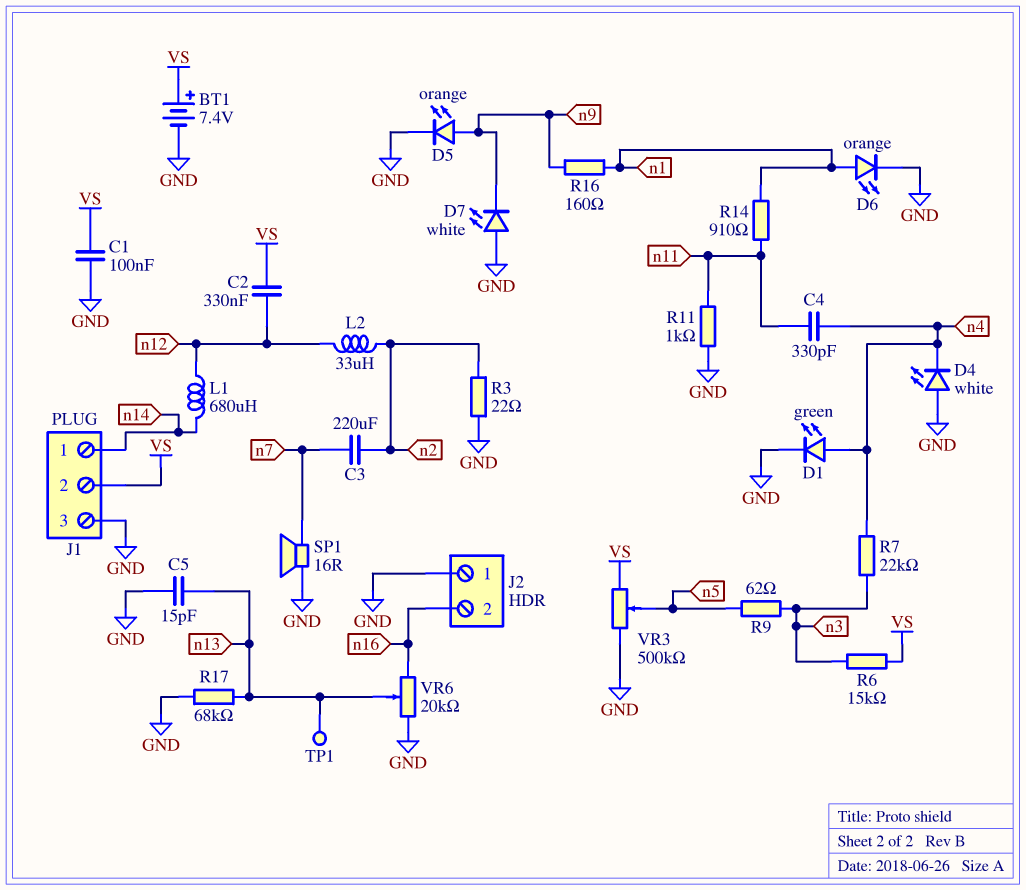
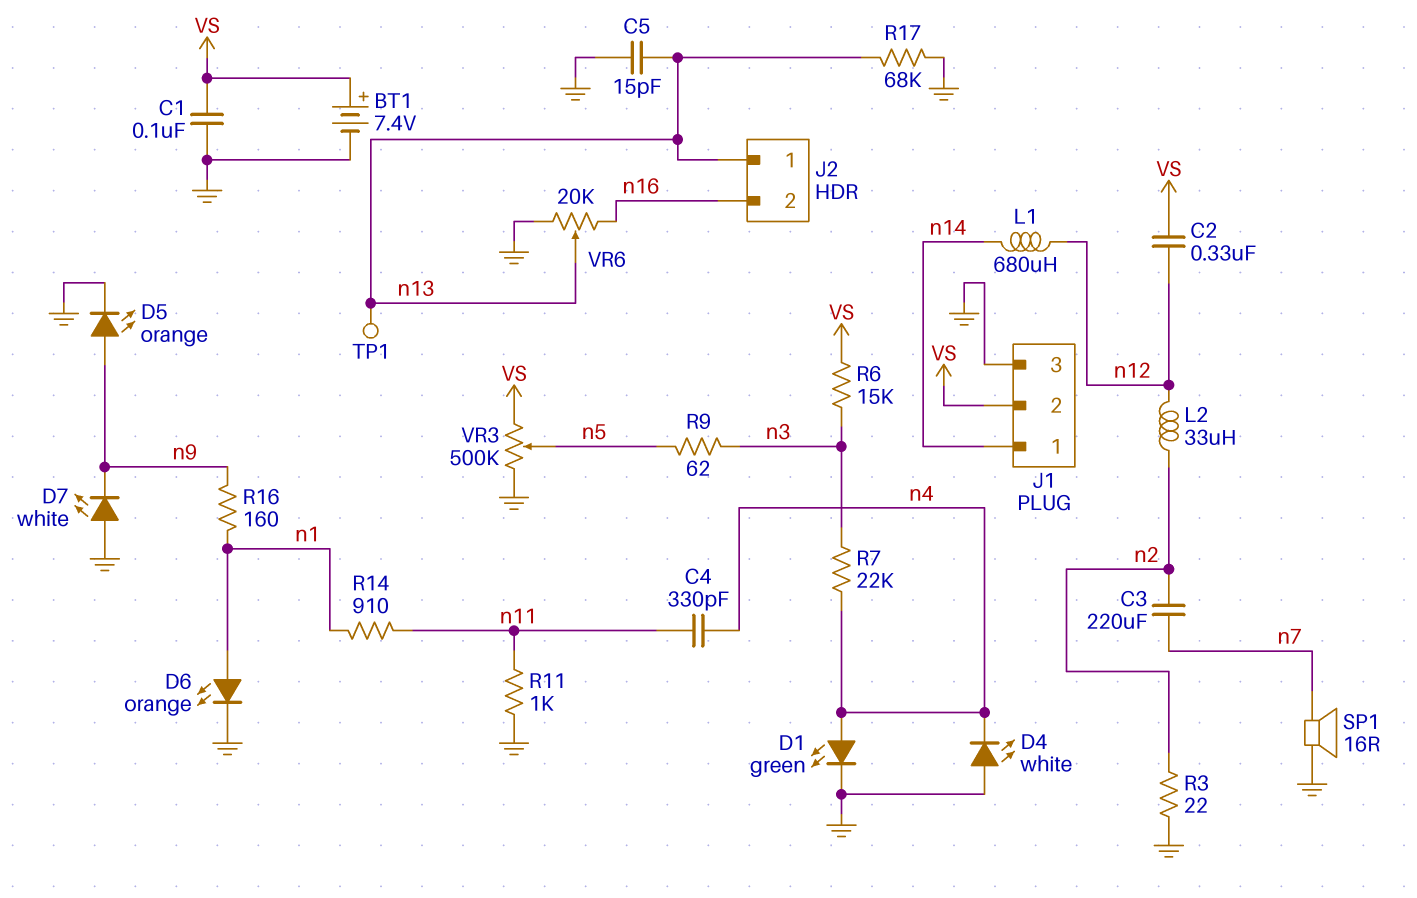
J2 pin 1: GND -> n13

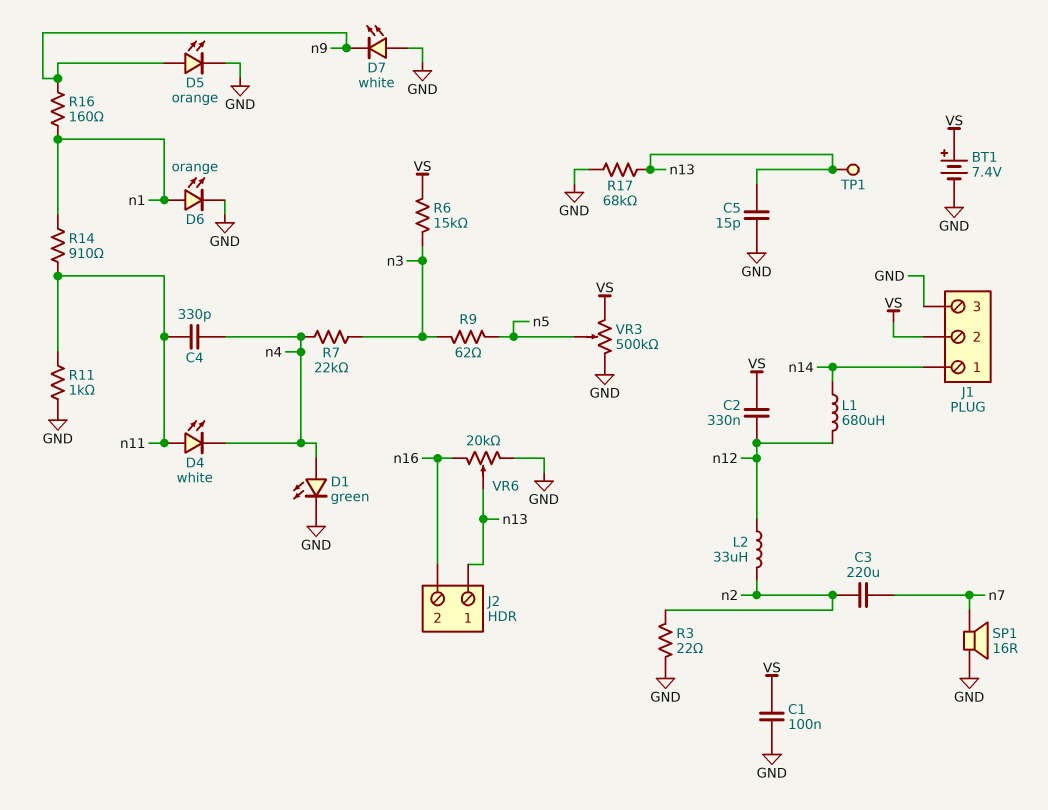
D4: LED white (A GND, K n4) -> LED white (A n11, K n4)

